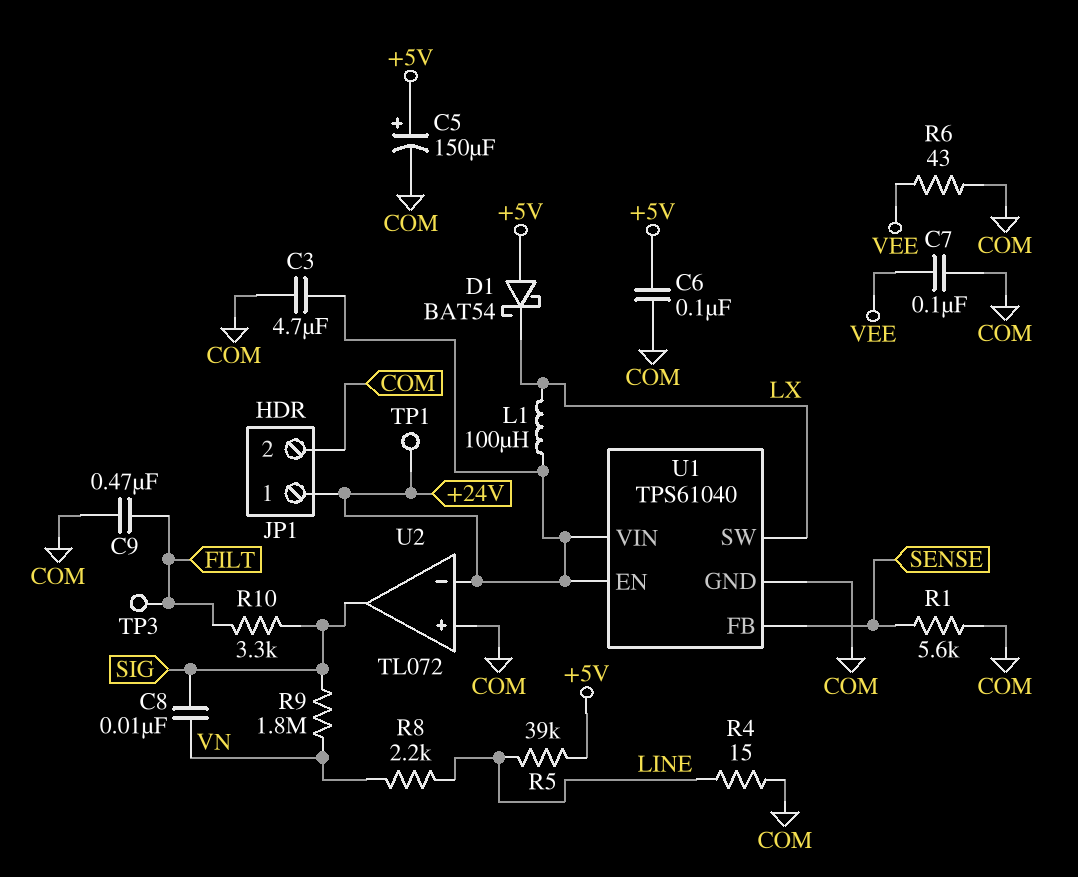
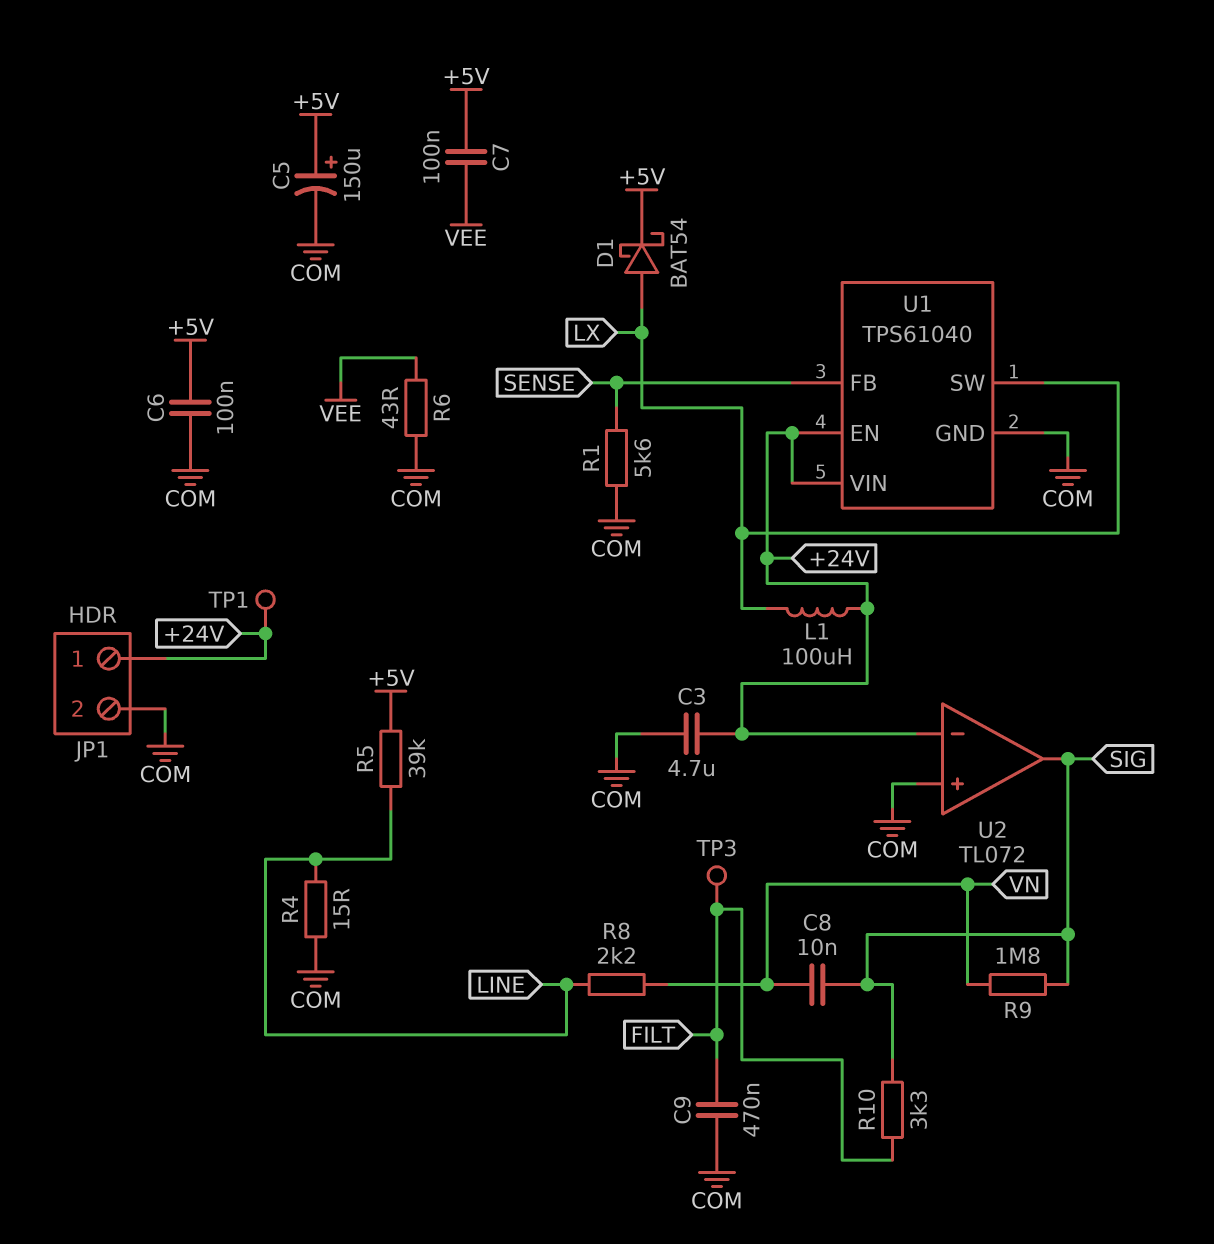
C7: 100nF (COM, VEE) -> 100nF (+5V, VEE)
D1: schottky BAT54 (A +5V, K LX) -> schottky BAT54 (A LX, K +5V)

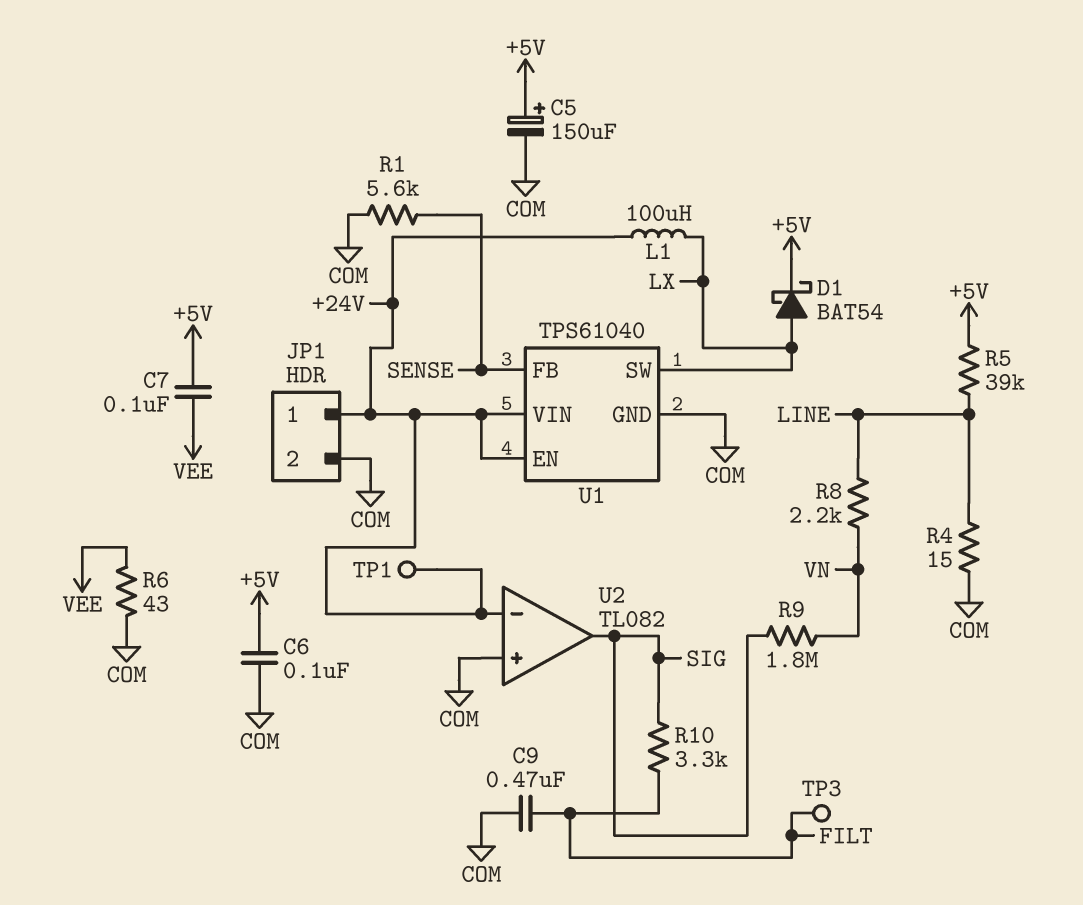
C3: 4.7uF (+24V, COM) -> none
C8: 10nF (SIG, VN) -> none
U2: TL072 -> TL082

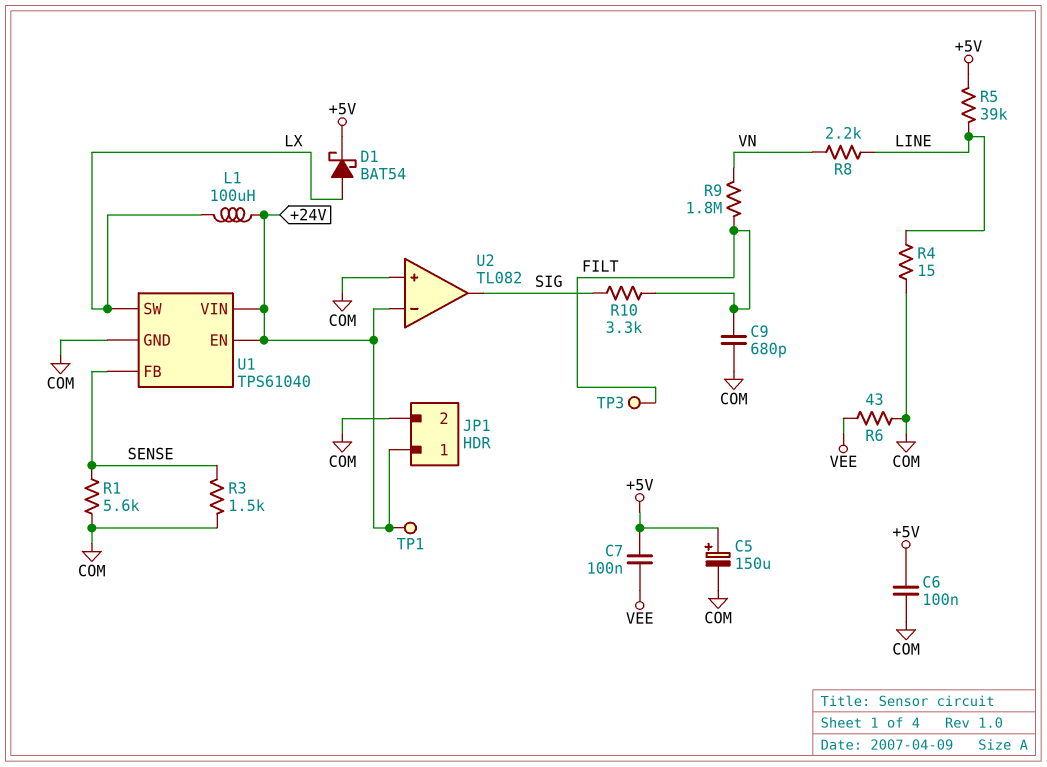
C9: 470nF (COM, FILT) -> 680pF (COM, FILT)
R3: none -> 1.5k (COM, SENSE)
R9: 1.8M (SIG, VN) -> 1.8M (FILT, VN)

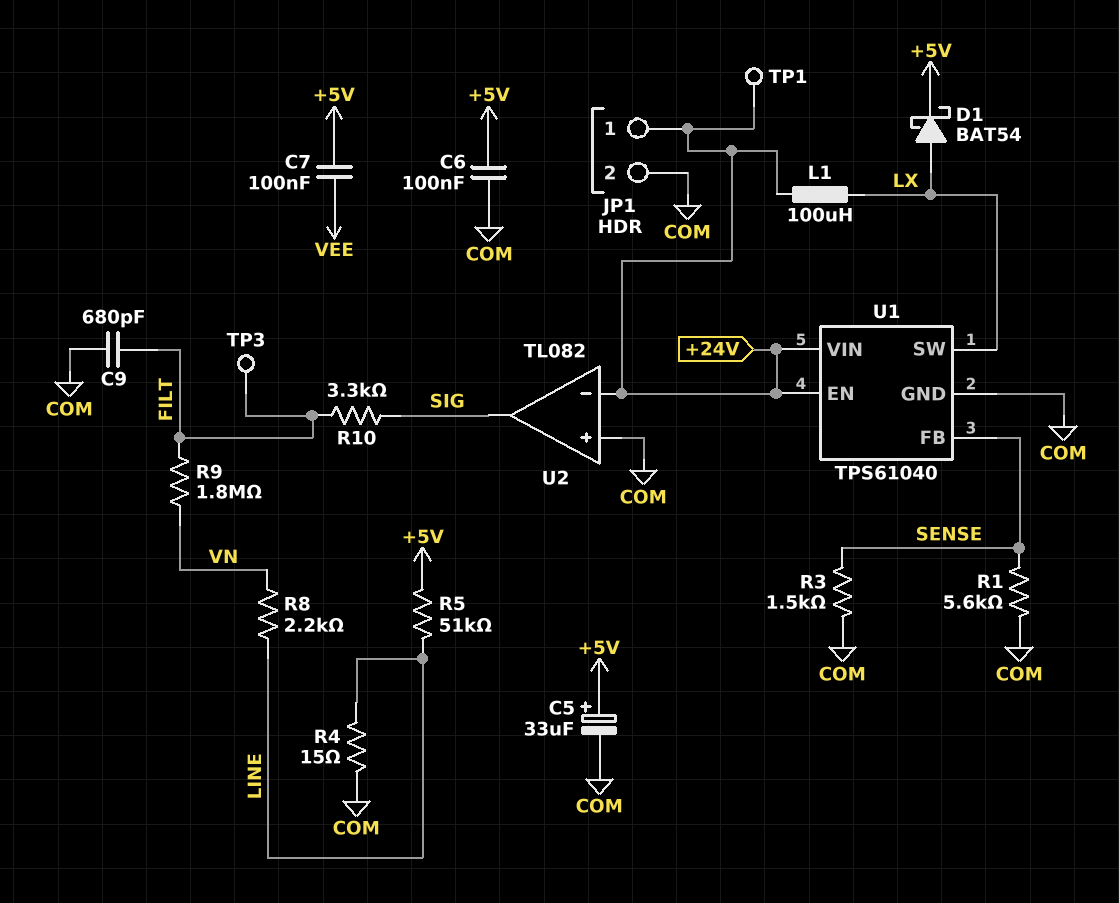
C5: 150uF (plus +5V, minus COM) -> 33uF (plus +5V, minus COM)
R5: 39k (+5V, LINE) -> 51k (+5V, LINE)
R6: 43 (COM, VEE) -> none

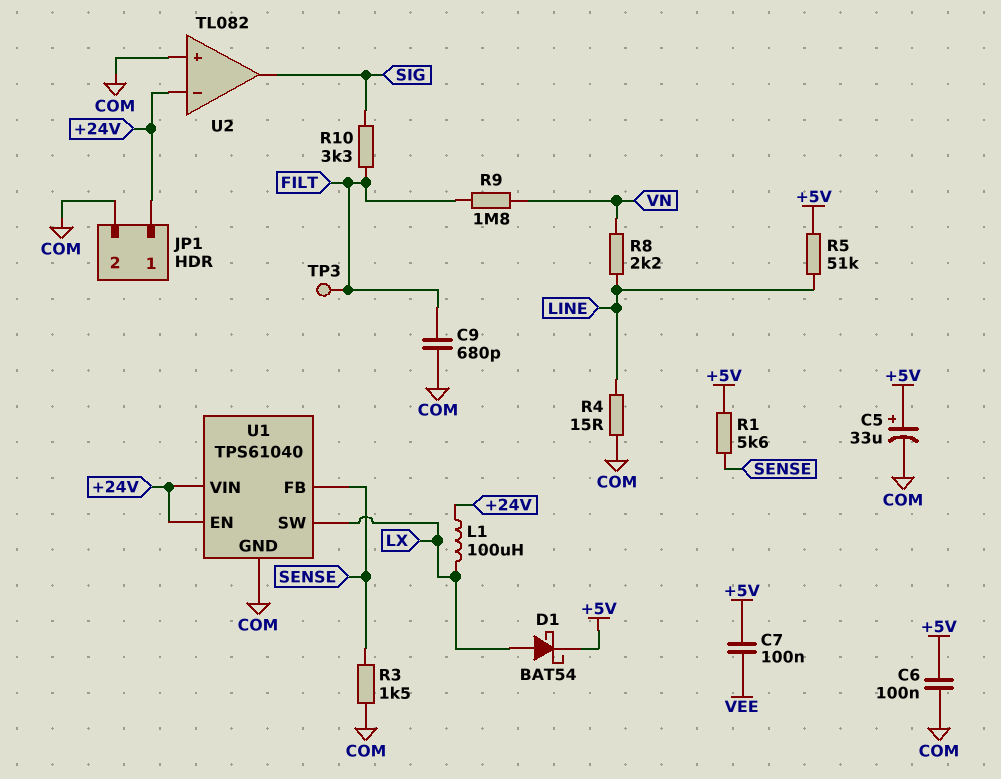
R1: 5.6k (COM, SENSE) -> 5.6k (+5V, SENSE)
TP1: test point (+24V) -> none

